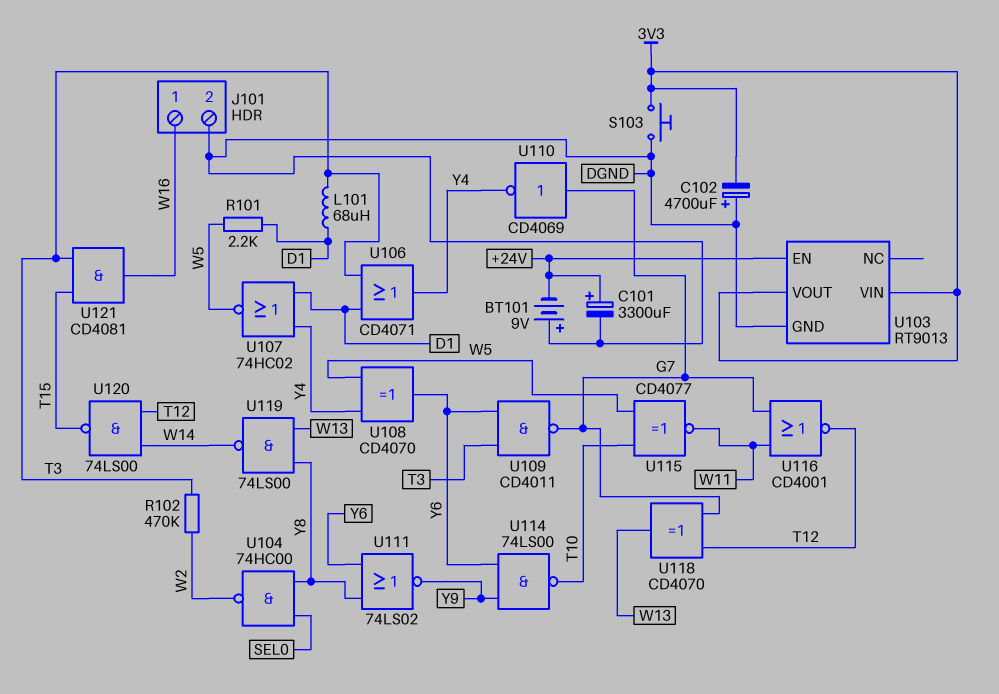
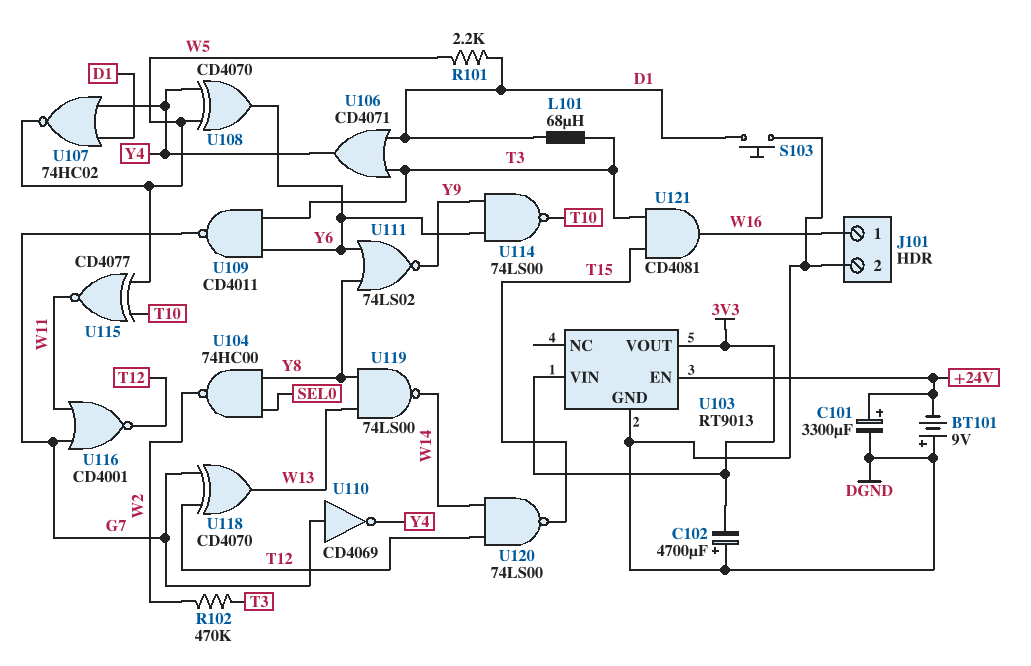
S103: button (3V3, DGND) -> button (D1, DGND)

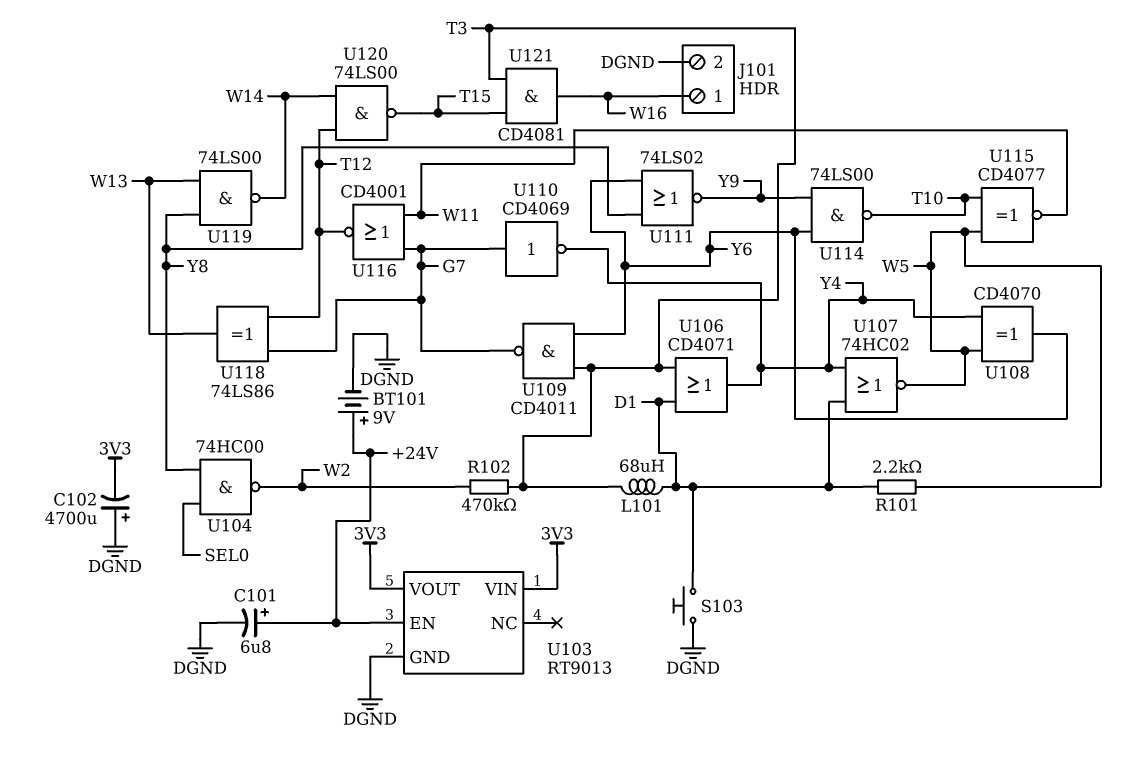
BT101: 9V (plus DGND, minus +24V) -> 9V (plus +24V, minus DGND)
C101: 3300uF (plus +24V, minus DGND) -> 6.8uF (plus +24V, minus DGND)
U118: XOR CD4070 (in G7, in T12, out W13) -> XOR 74LS86 (in G7, in T12, out W13)

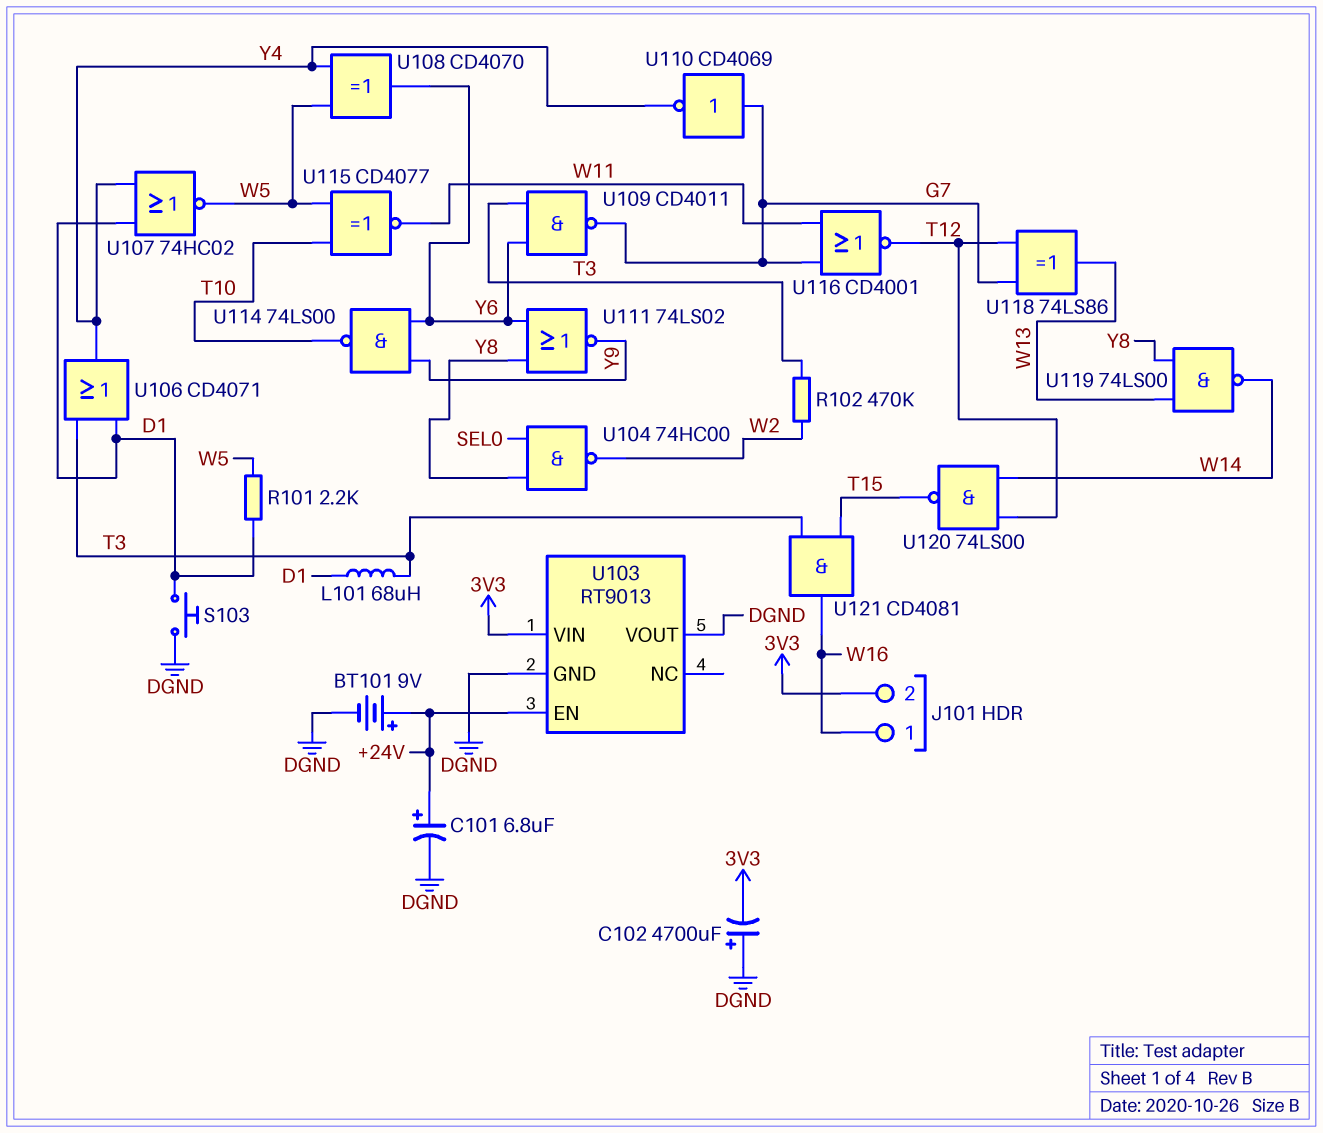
J101 pin 2: DGND -> 3V3
U103 pin VOUT: 3V3 -> DGND

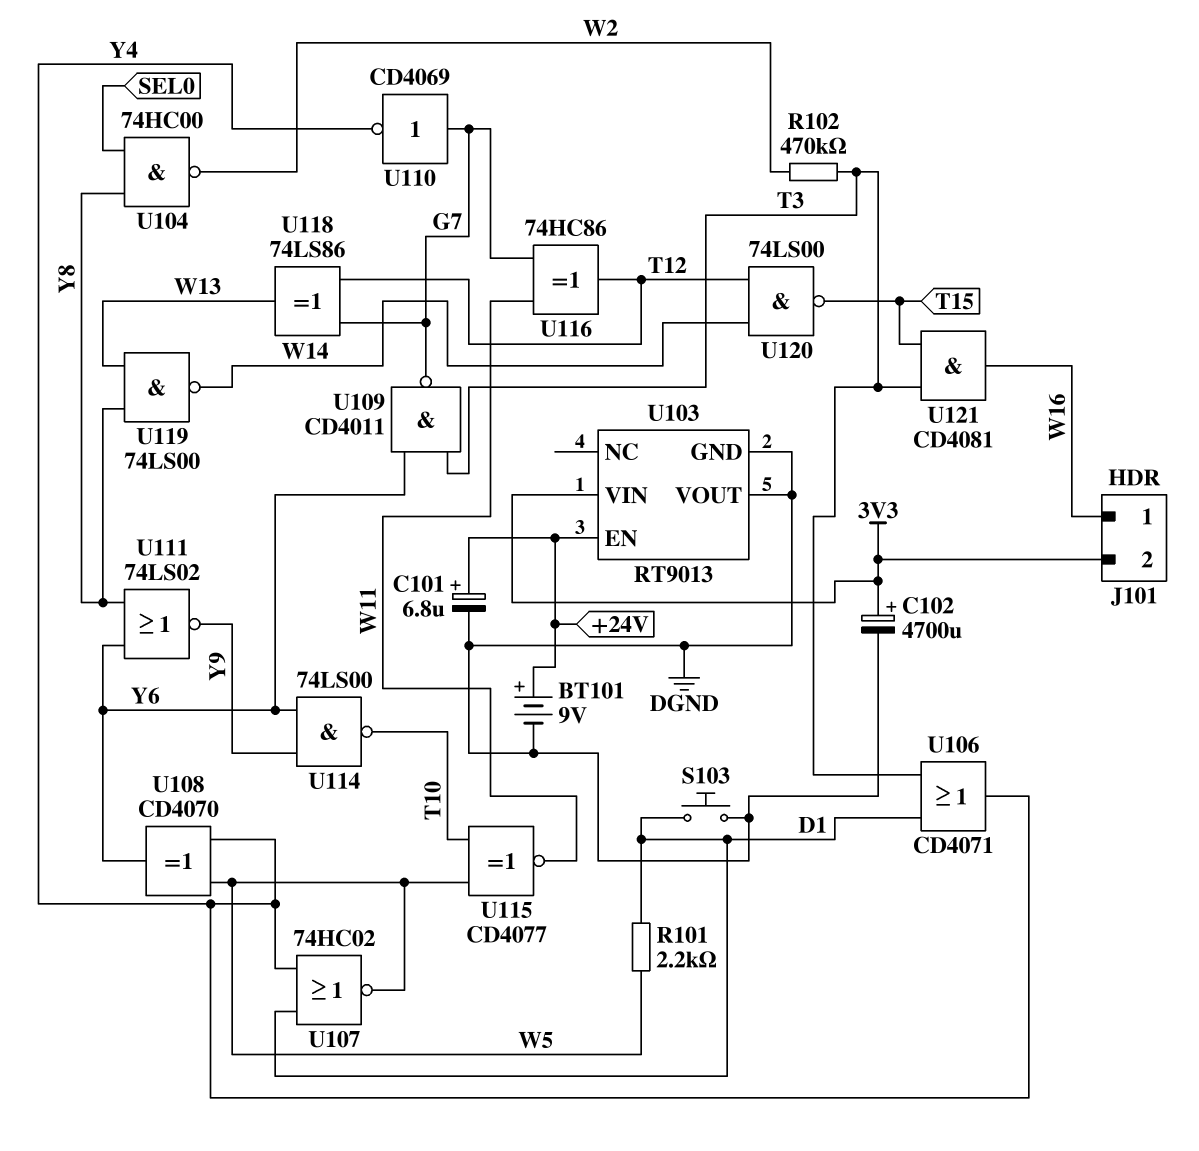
C102: 4700uF (plus DGND, minus 3V3) -> 4700uF (plus 3V3, minus DGND)
L101: 68uH (D1, T3) -> none
U116: NOR CD4001 (in G7, in W11, out T12) -> XOR 74HC86 (in G7, in W11, out T12)

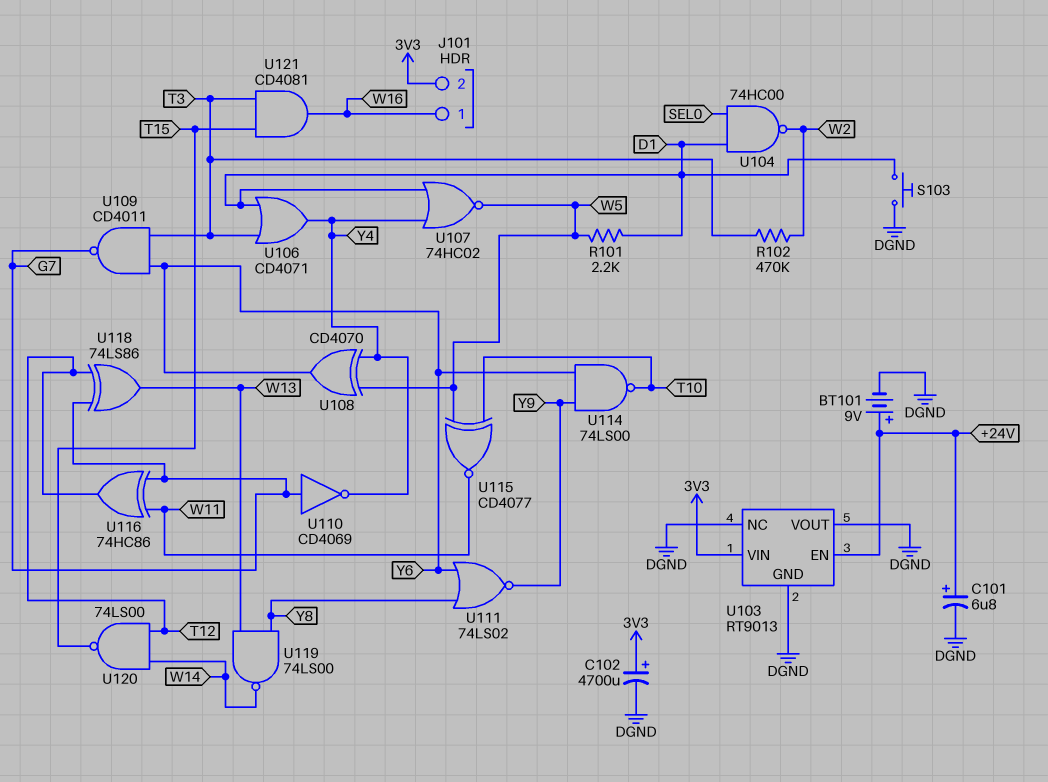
U103 pin NC: none -> DGND
U104: NAND 74HC00 (in SEL0, in Y8, out W2) -> NAND 74HC00 (in D1, in SEL0, out W2)

